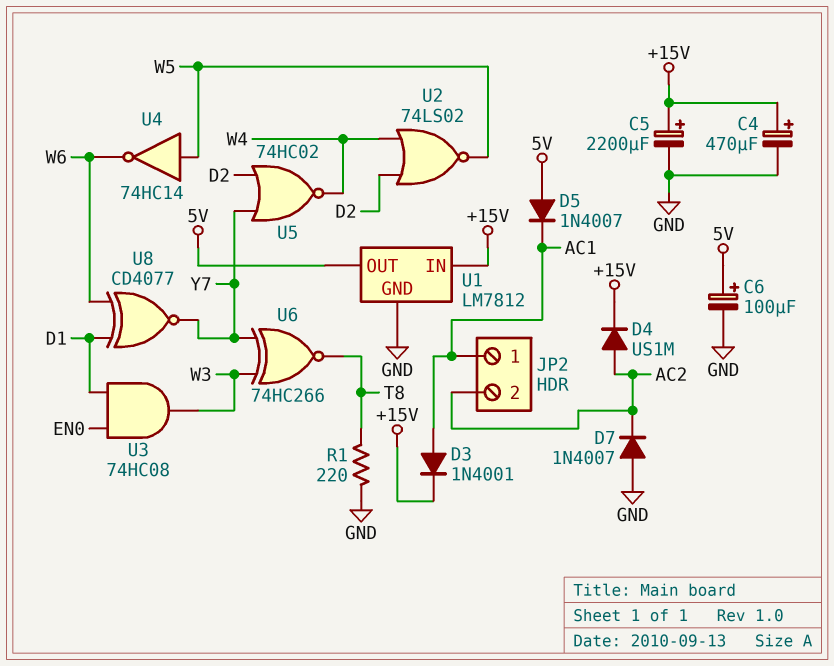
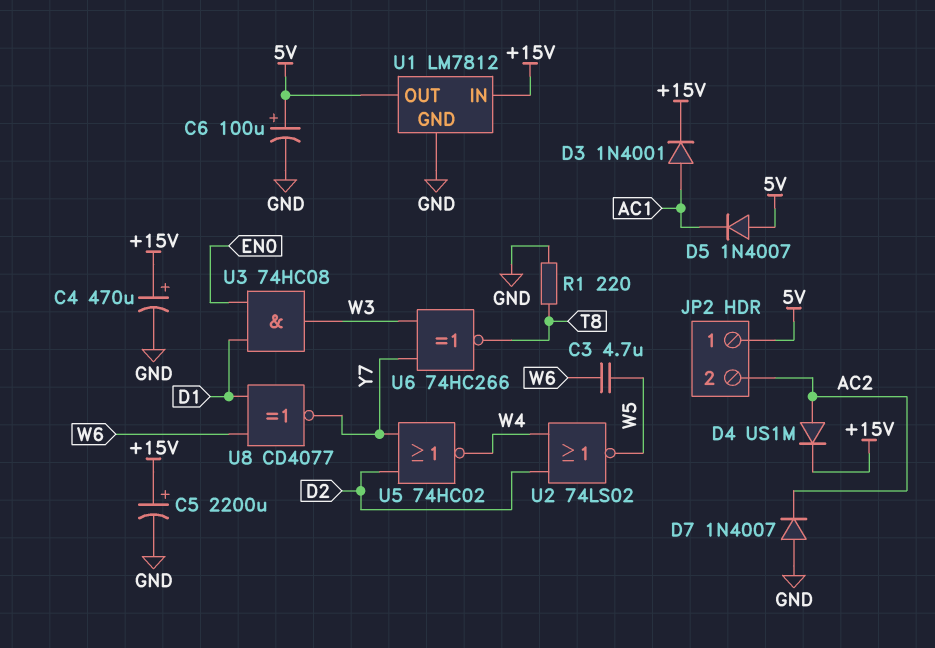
C3: none -> 4.7uF (W5, W6)
JP2 pin 1: AC1 -> 5V
U4: NOT 74HC14 (in W5, out W6) -> none

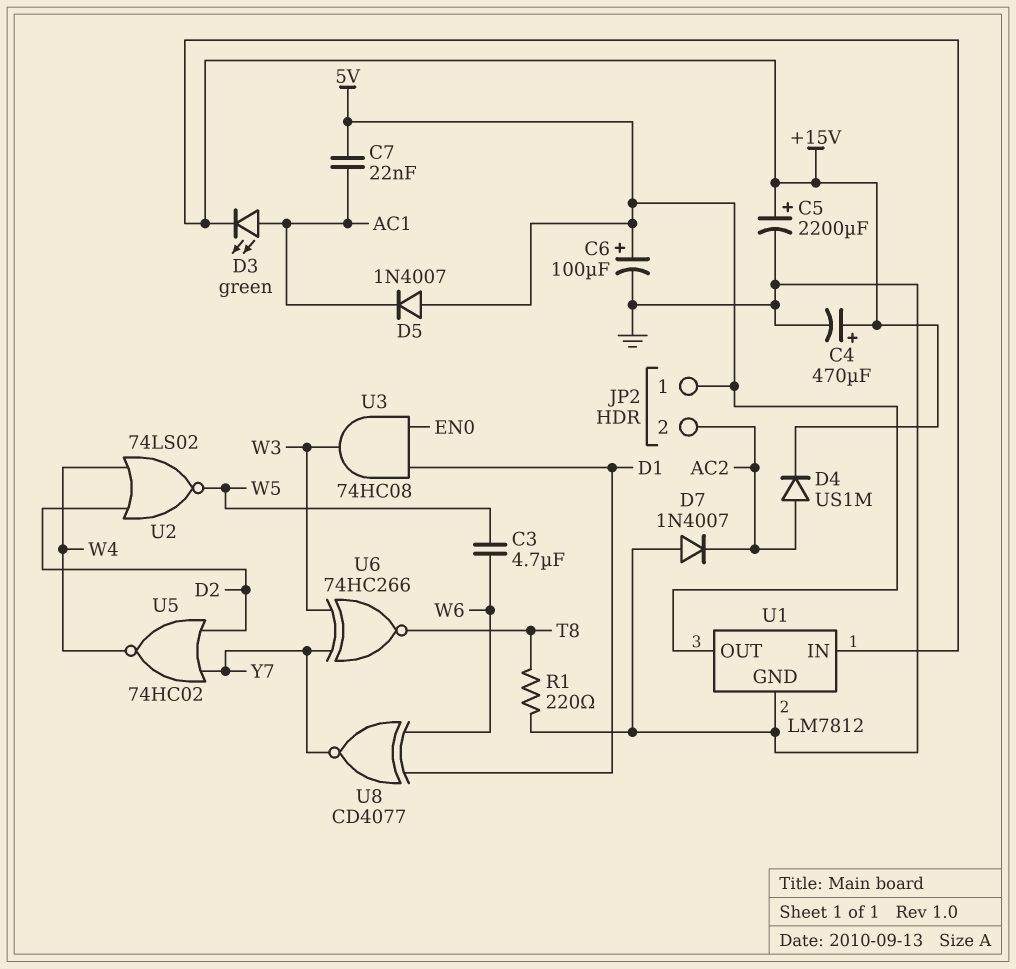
C7: none -> 22nF (5V, AC1)
D3: diode 1N4001 (A AC1, K +15V) -> LED green (A AC1, K +15V)

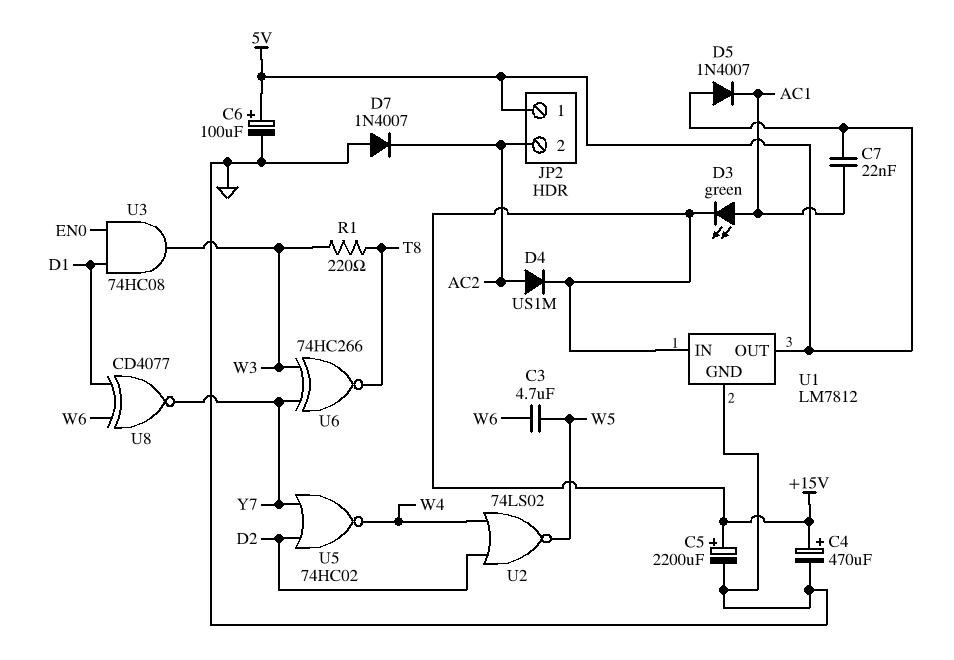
R1: 220 (GND, T8) -> 220 (T8, W3)

